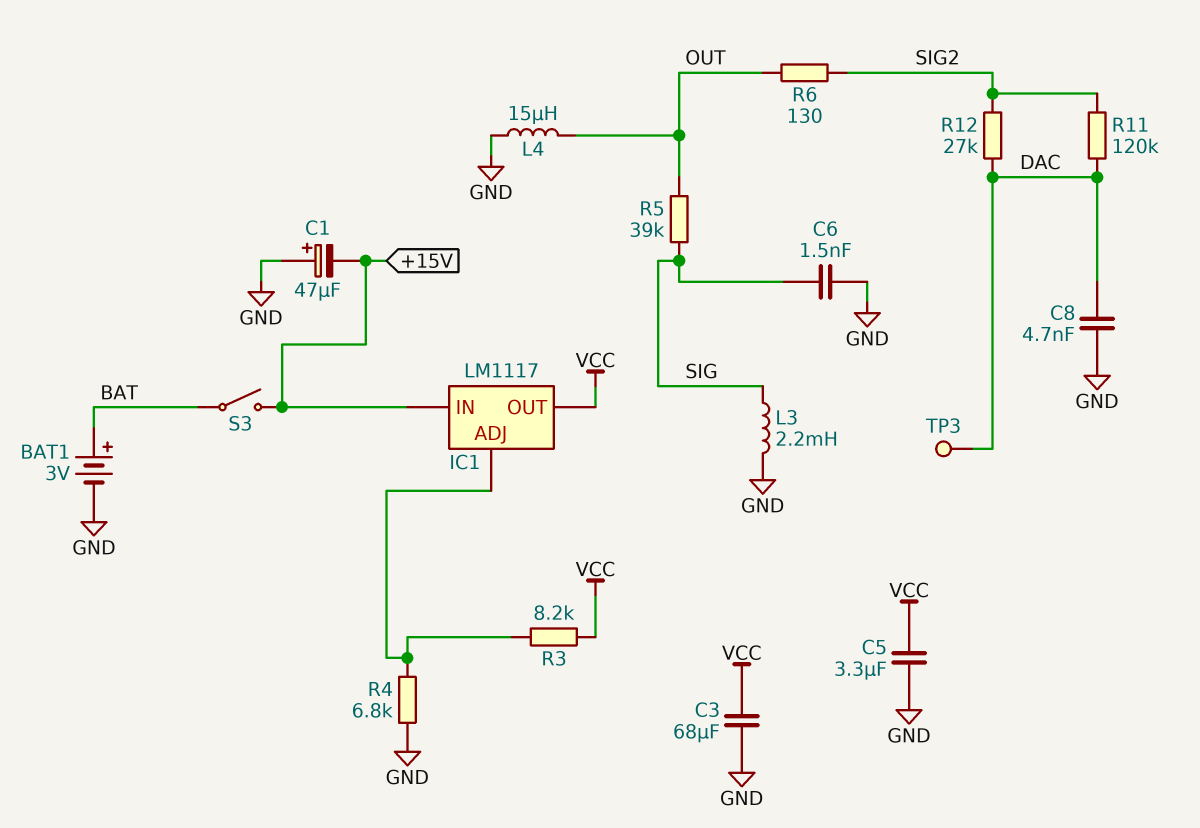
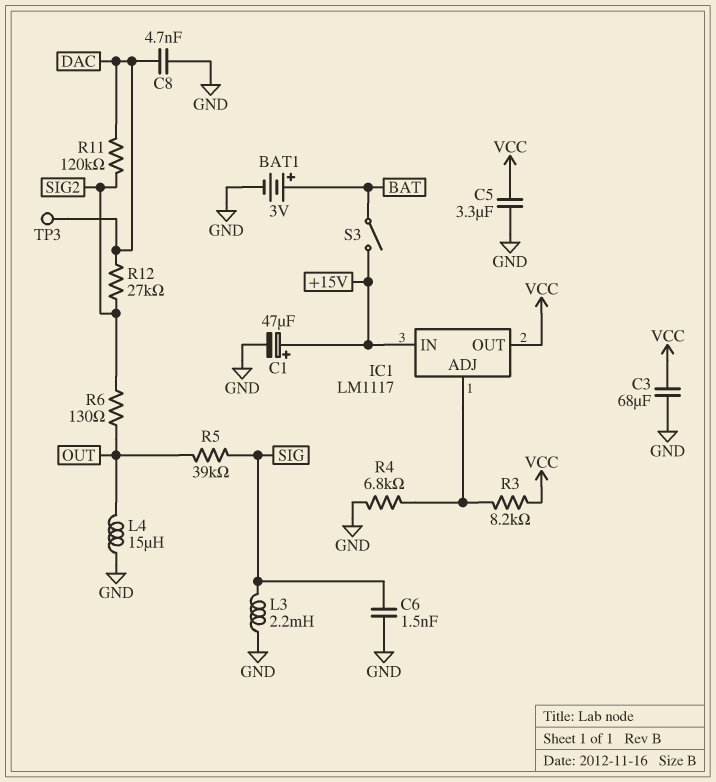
C1: 47uF (plus GND, minus +15V) -> 47uF (plus +15V, minus GND)

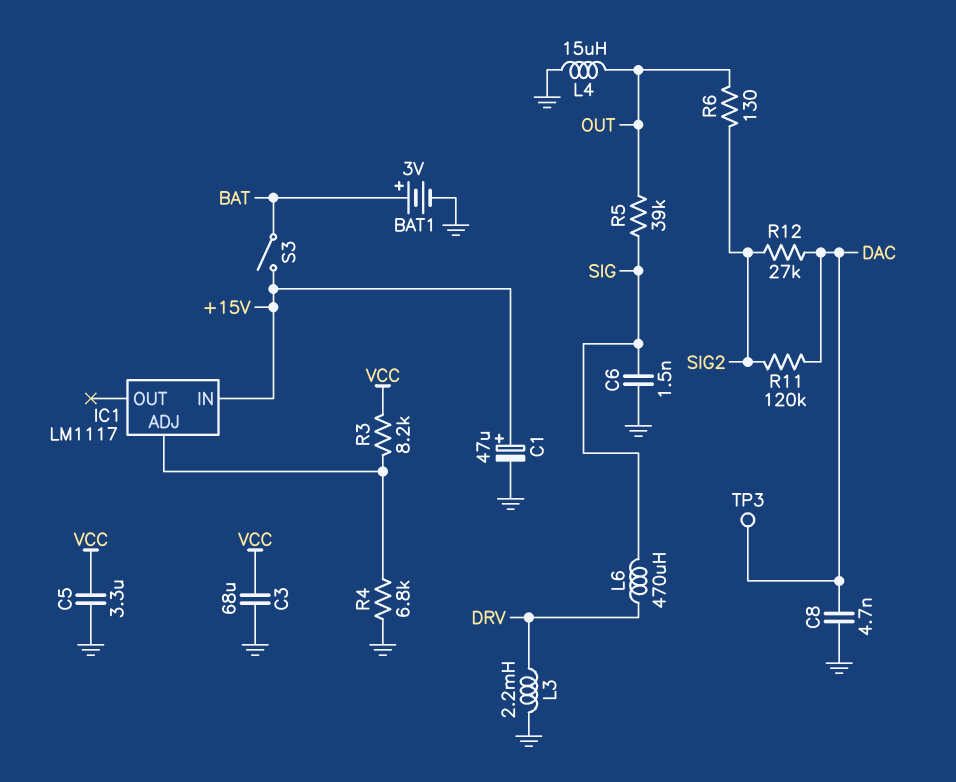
IC1 pin OUT: VCC -> none
L3: 2.2mH (GND, SIG) -> 2.2mH (DRV, GND)
L6: none -> 470uH (DRV, SIG)

